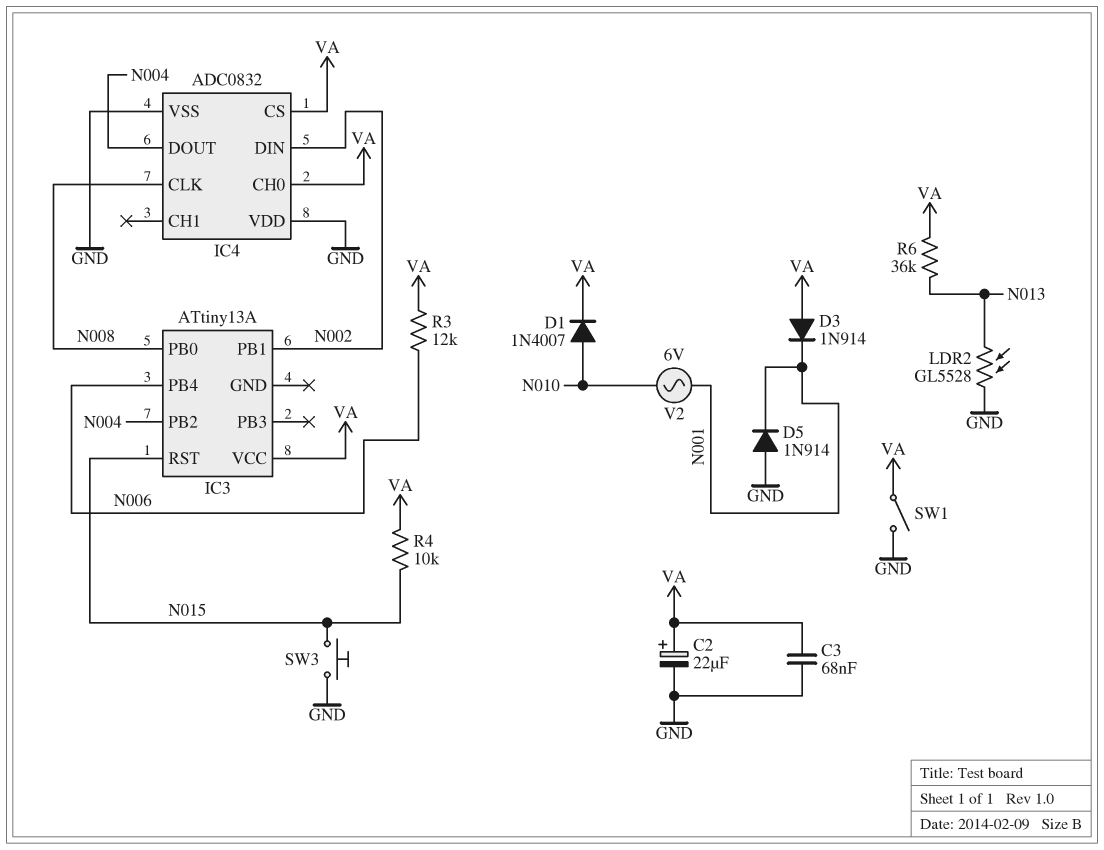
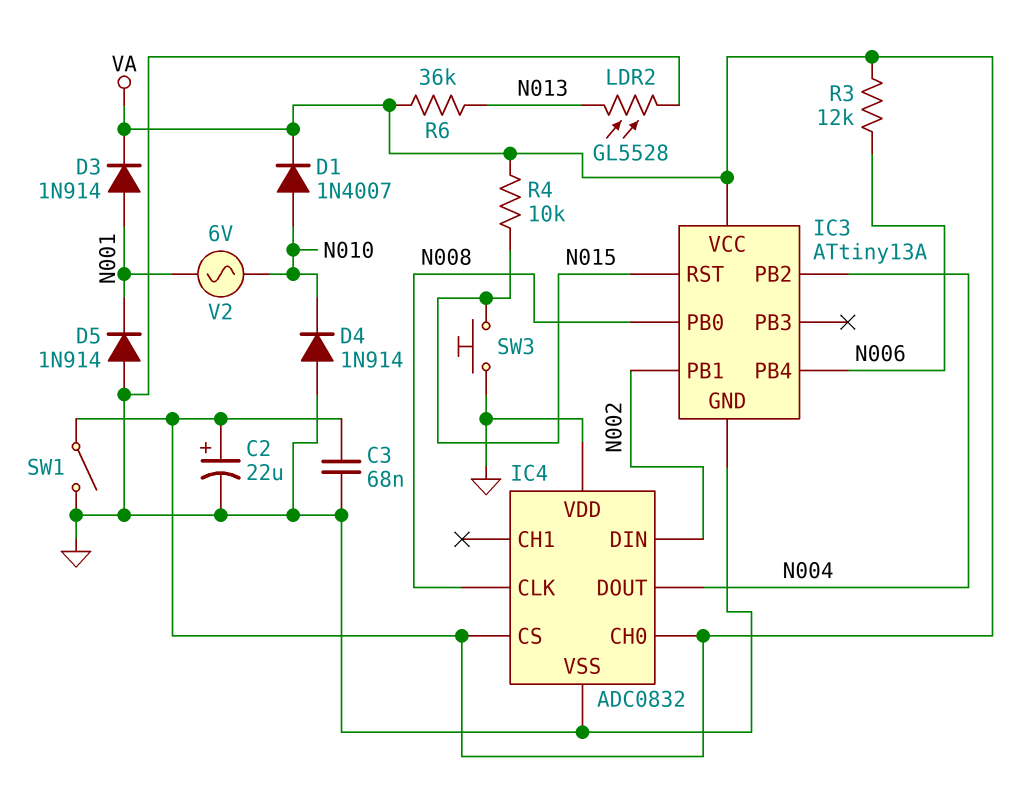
D3: diode 1N914 (A VA, K N001) -> diode 1N914 (A N001, K VA)
D4: none -> diode 1N914 (A GND, K N010)
IC3 pin GND: none -> GND

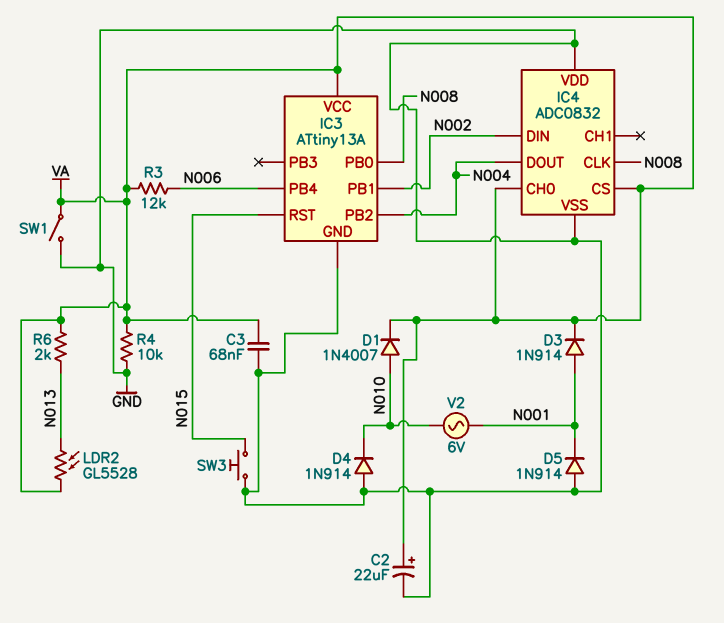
LDR2: GL5528 (GND, N013) -> GL5528 (N013, VA)
R4: 10k (N015, VA) -> 10k (GND, VA)
R6: 36k (N013, VA) -> 2k (N013, VA)

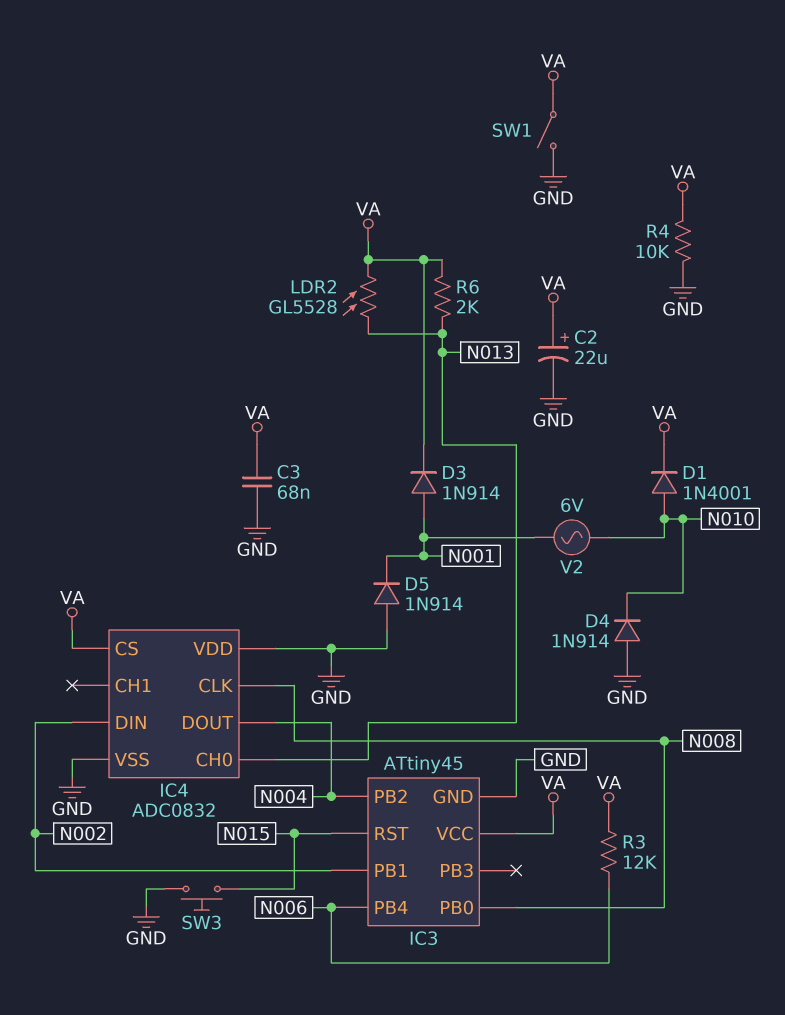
D1: diode 1N4007 (A N010, K VA) -> diode 1N4001 (A N010, K VA)
IC3: ATtiny13A -> ATtiny45
IC4 pin CH0: VA -> N013

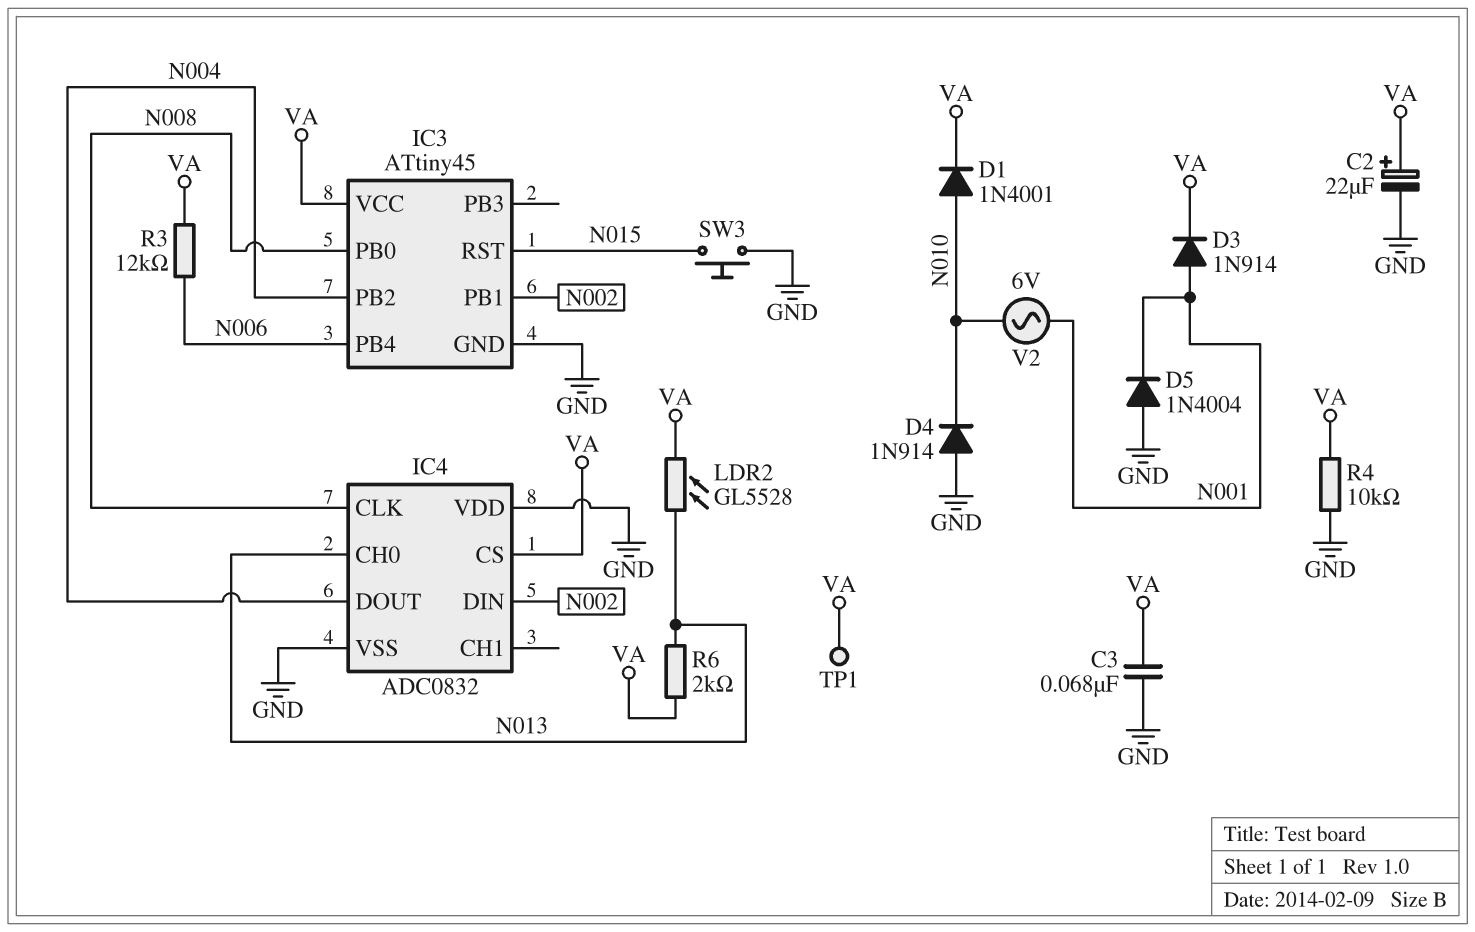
D5: diode 1N914 (A GND, K N001) -> diode 1N4004 (A GND, K N001)
SW1: switch (GND, VA) -> none
TP1: none -> test point (VA)

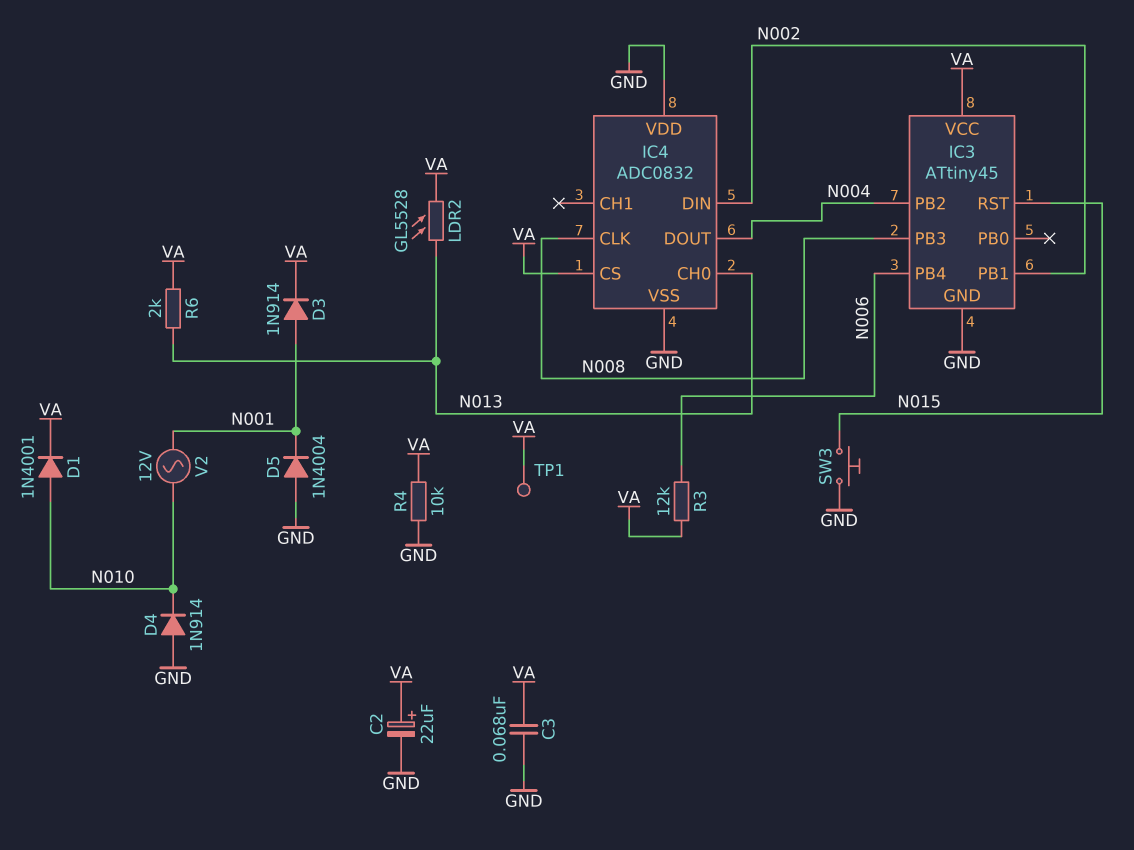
IC3 pin PB0: N008 -> none
IC3 pin PB3: none -> N008
V2: AC 6V (N001, N010) -> AC 12V (N001, N010)

